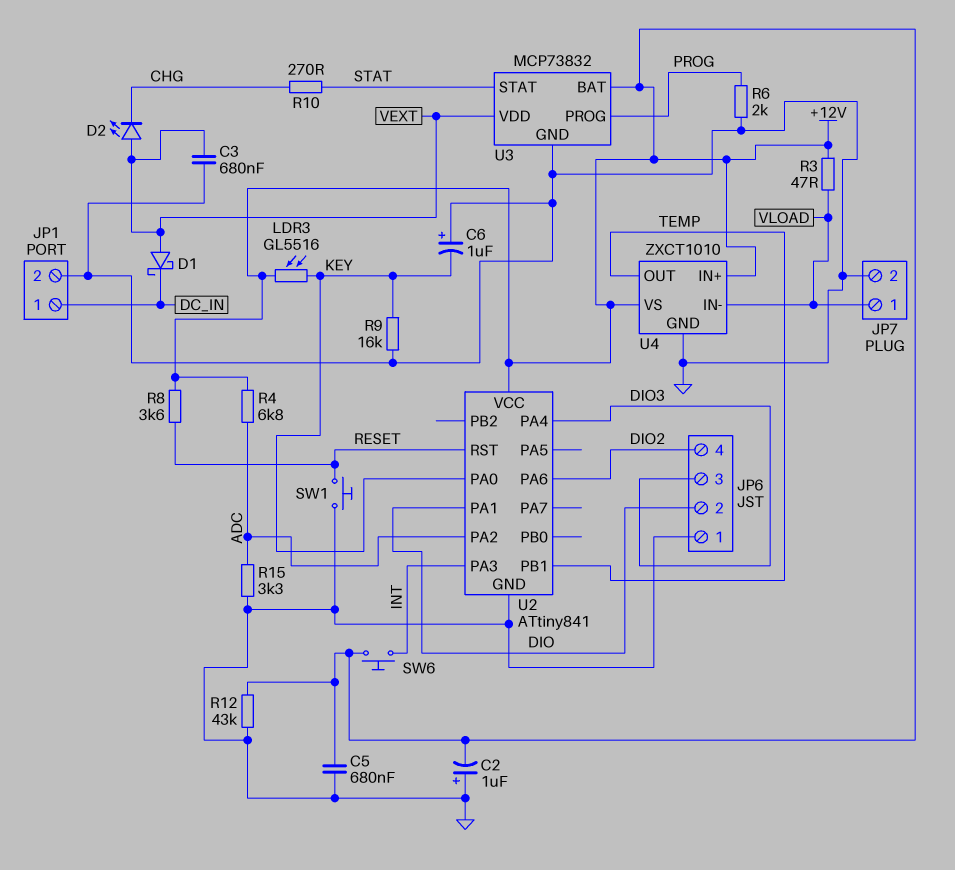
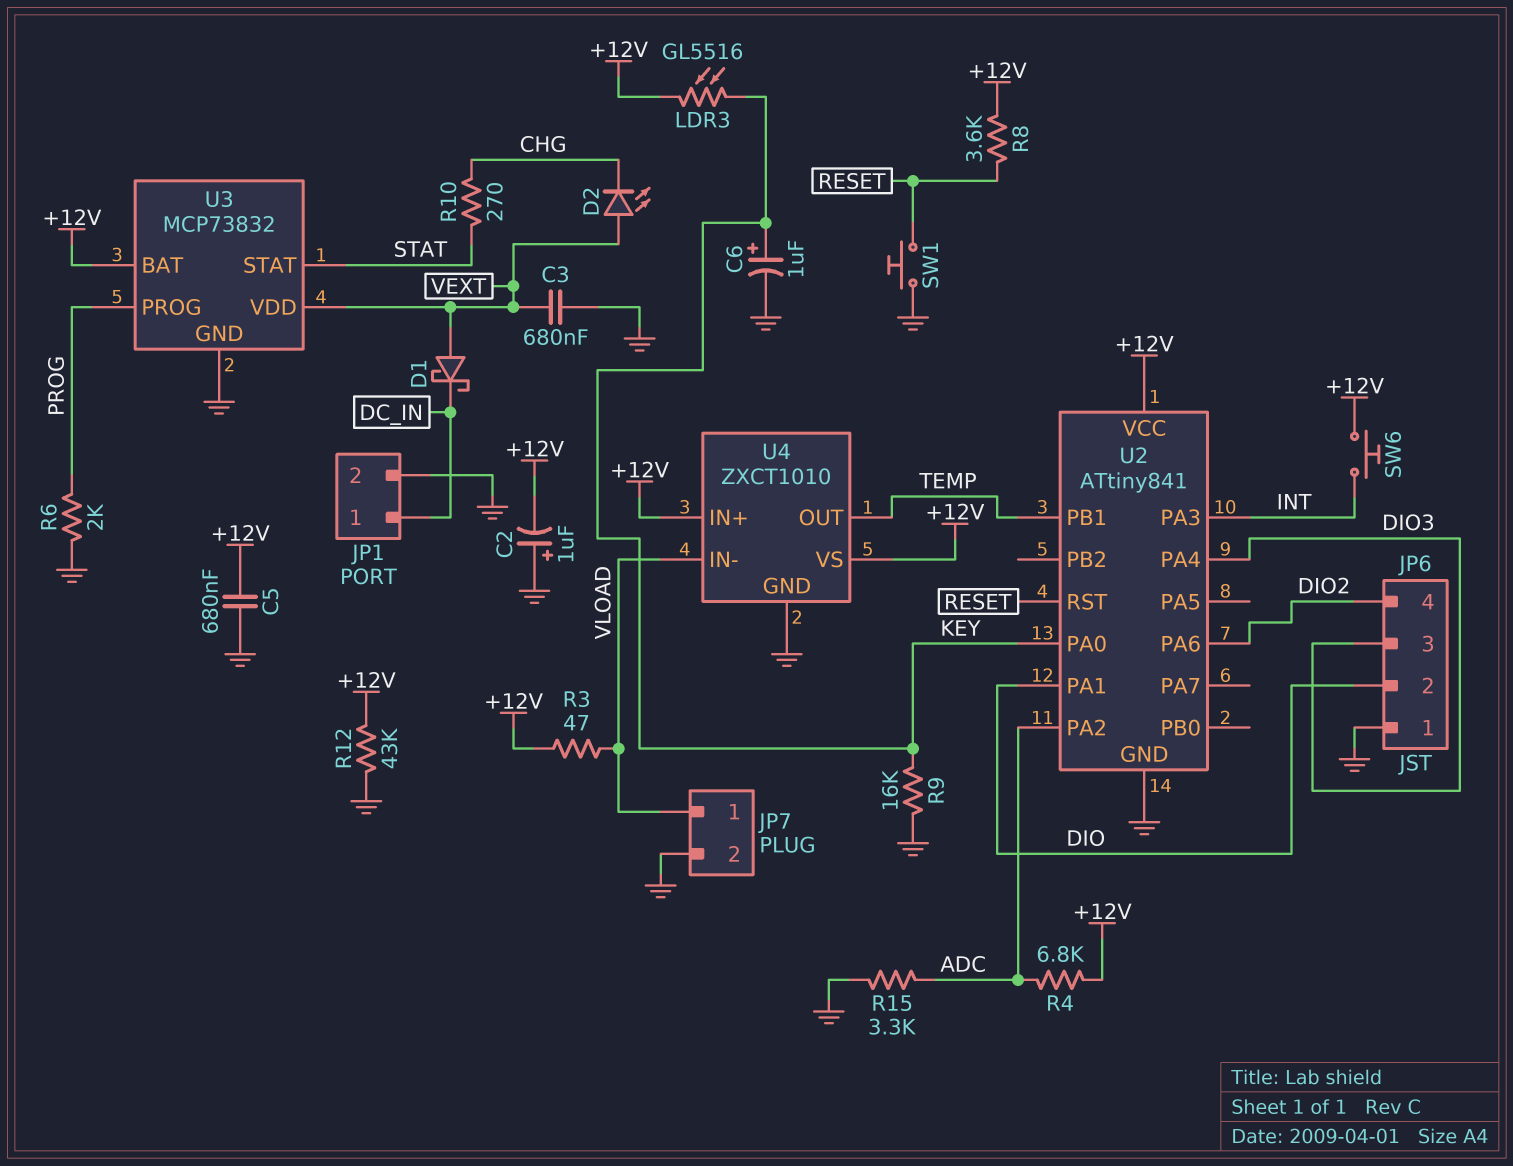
C6: 1uF (plus GND, minus KEY) -> 1uF (plus KEY, minus GND)

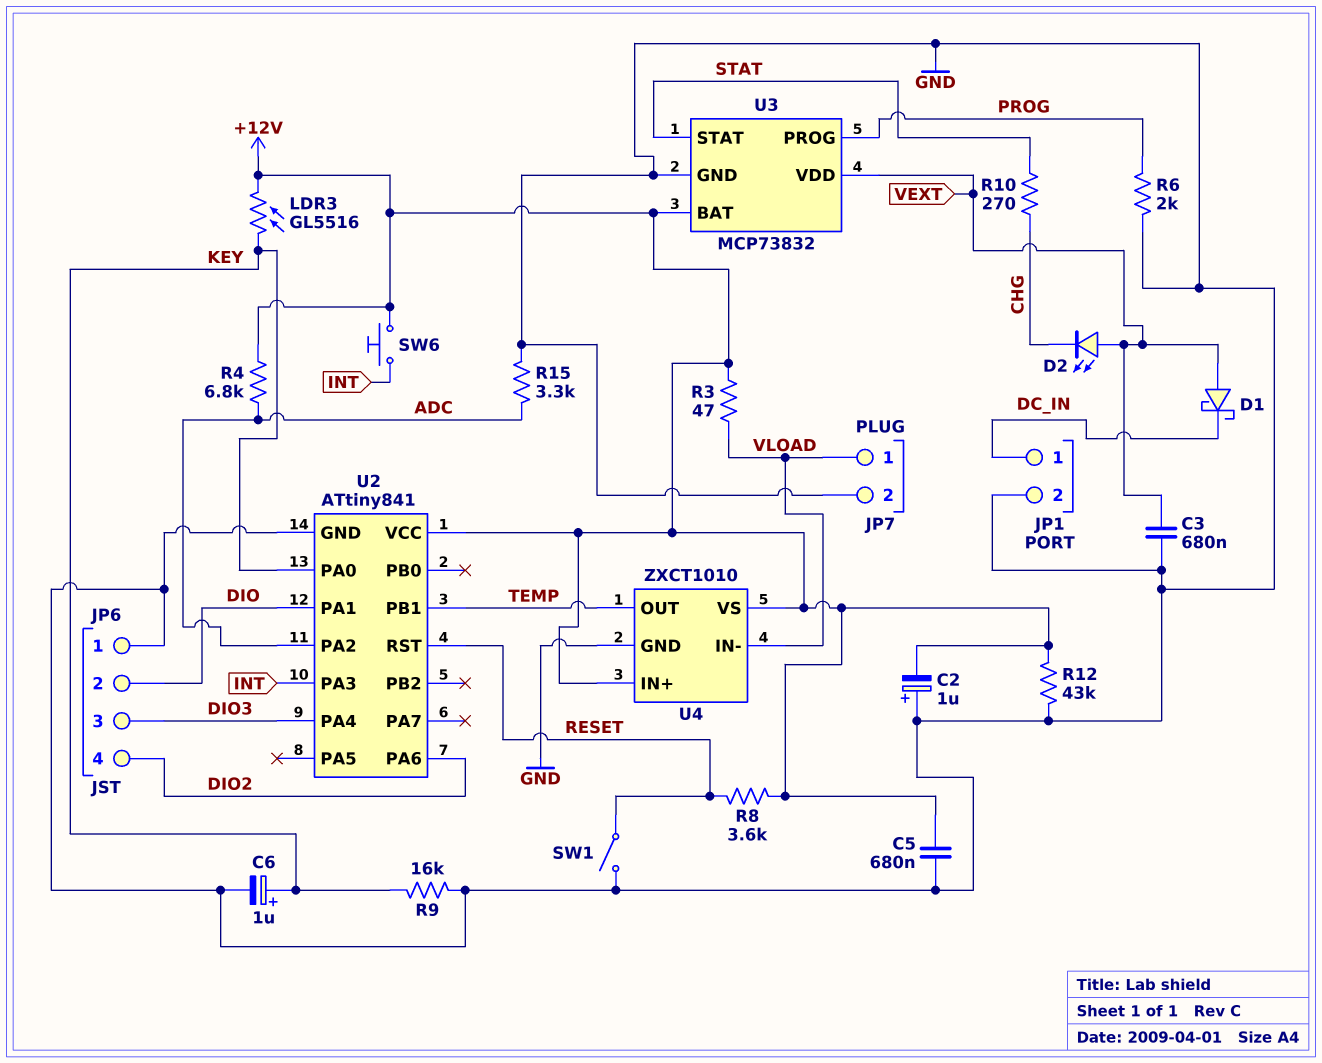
SW1: button (GND, RESET) -> switch (GND, RESET)

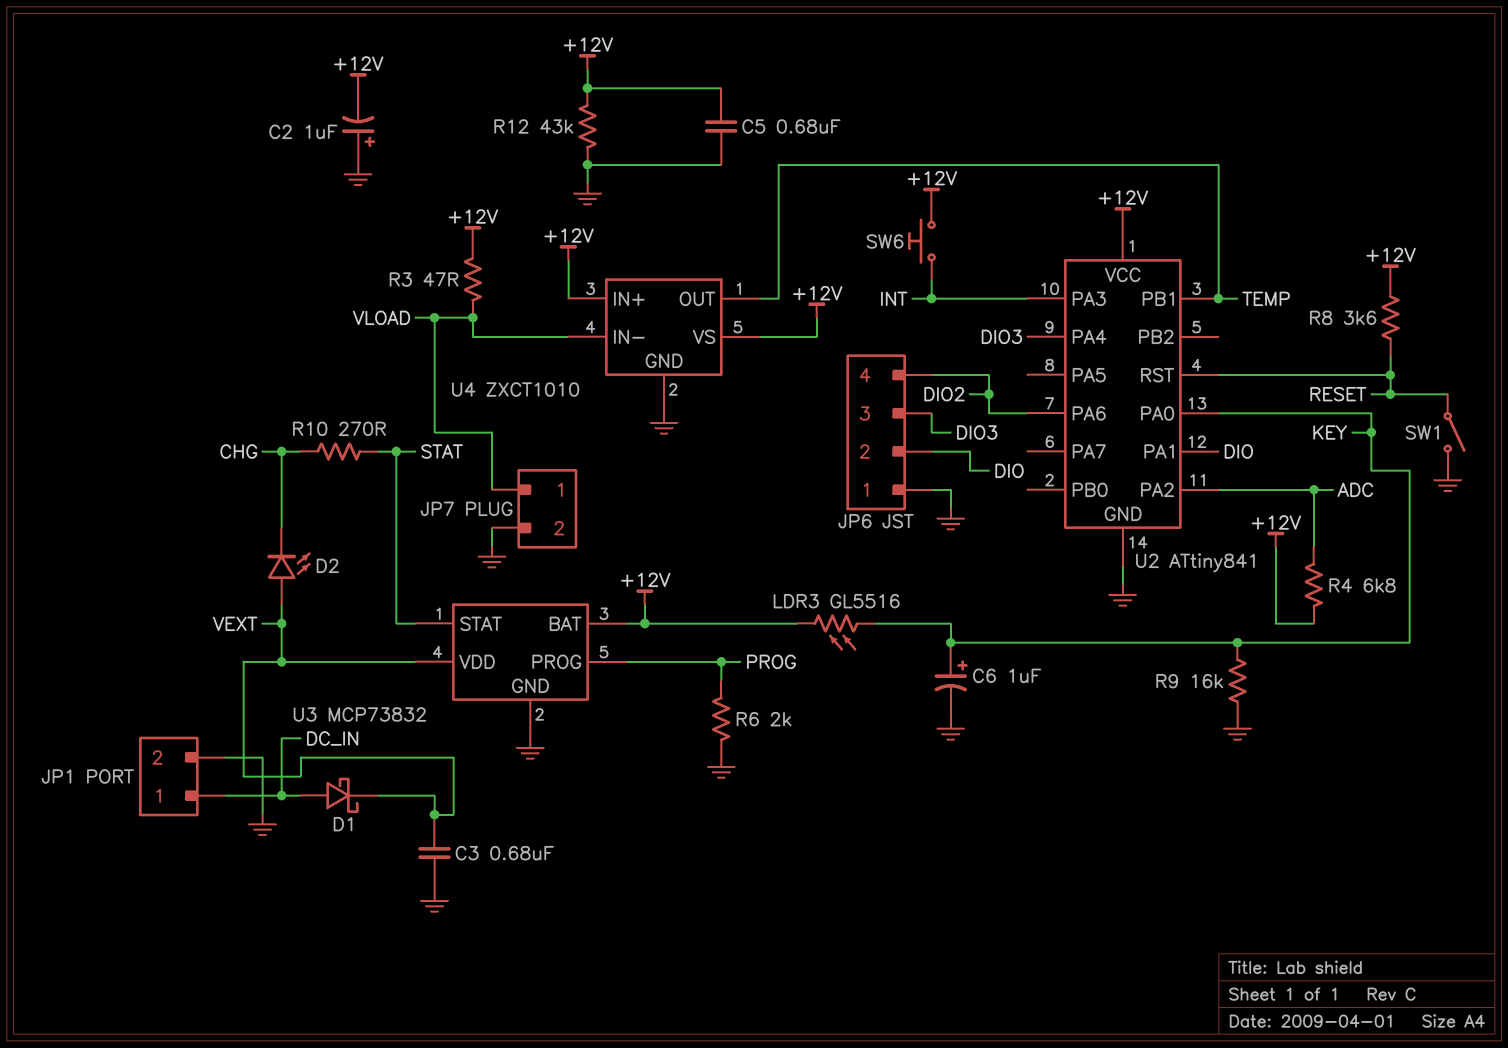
D1: schottky (A VEXT, K DC_IN) -> schottky (A DC_IN, K VEXT)
R15: 3.3k (ADC, GND) -> none

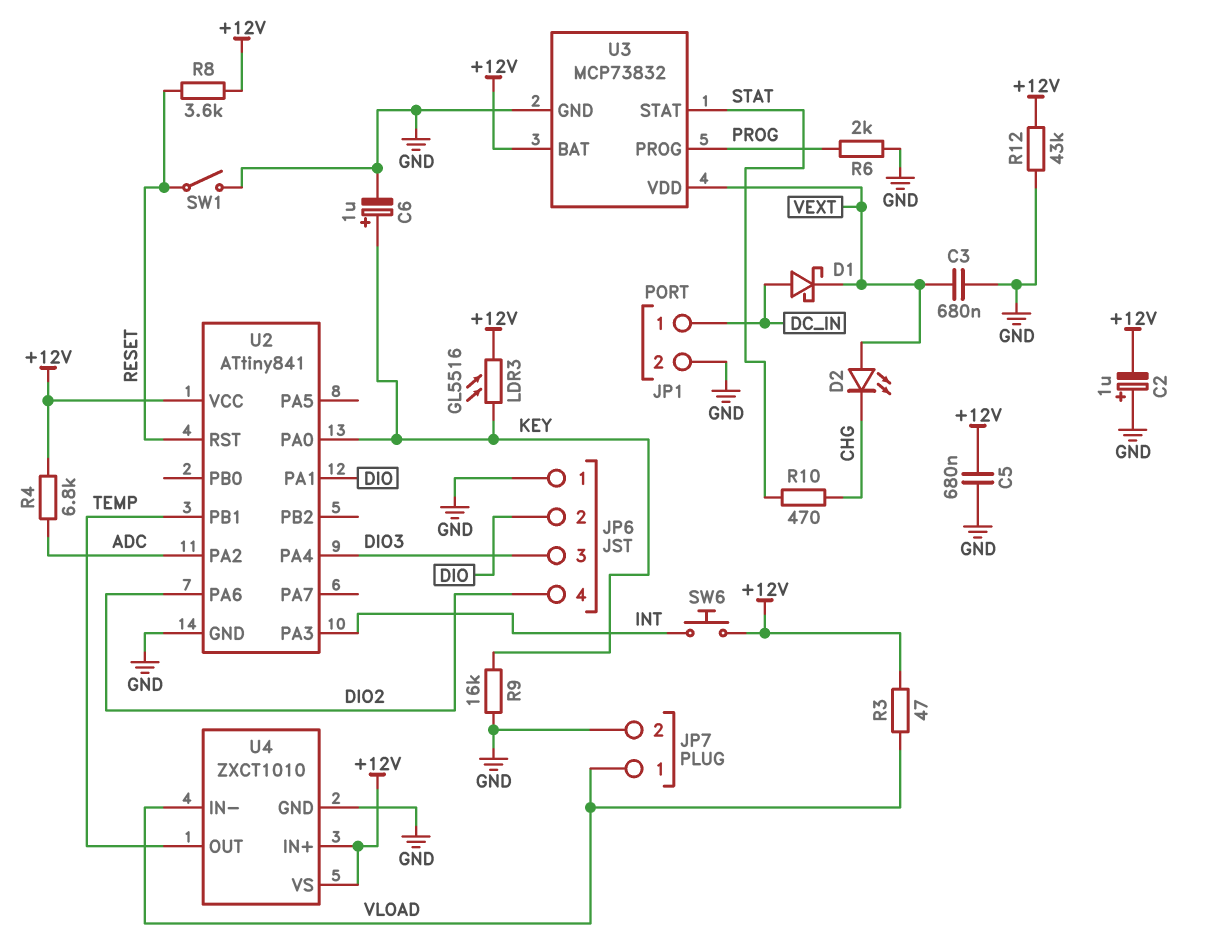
R10: 270 (CHG, STAT) -> 470 (CHG, STAT)

